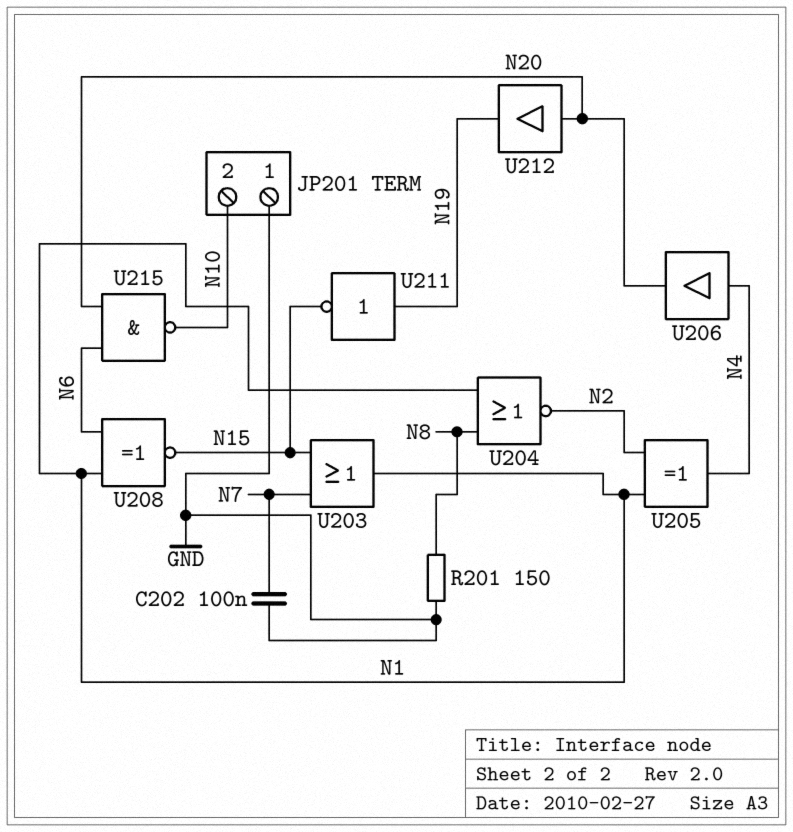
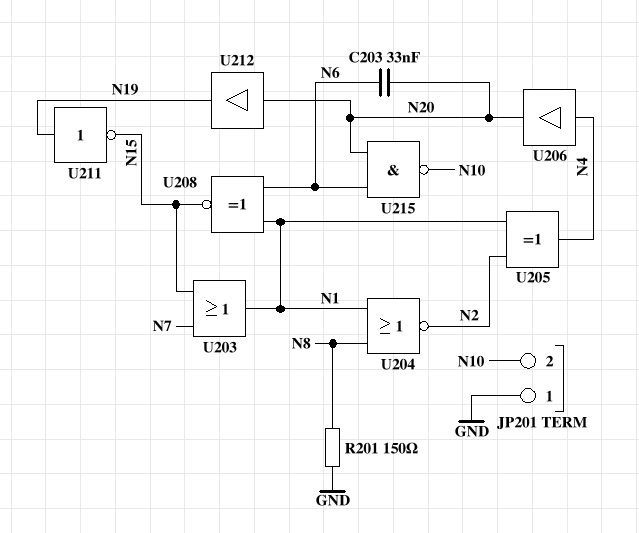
C202: 100nF (GND, N7) -> none
C203: none -> 33nF (N6, N20)

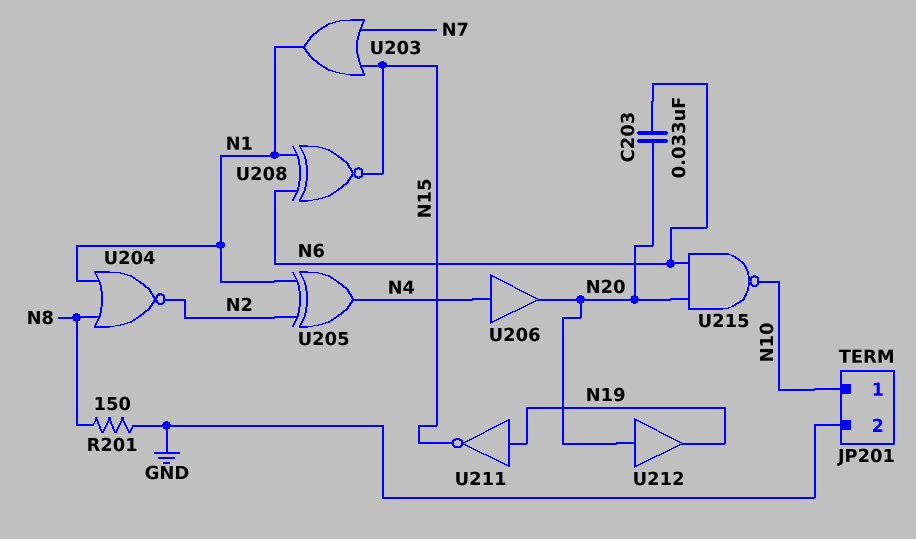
JP201 pin 1: GND -> N10
JP201 pin 2: N10 -> GND

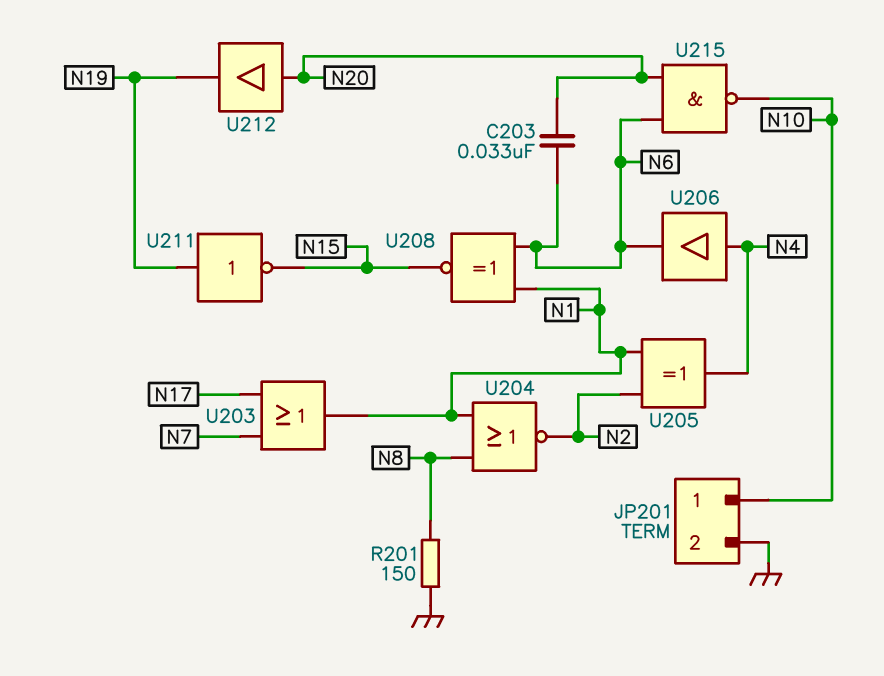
U203: OR (in N7, in N15, out N1) -> OR (in N7, in N17, out N1)
U206: buffer (in N4, out N20) -> buffer (in N4, out N6)

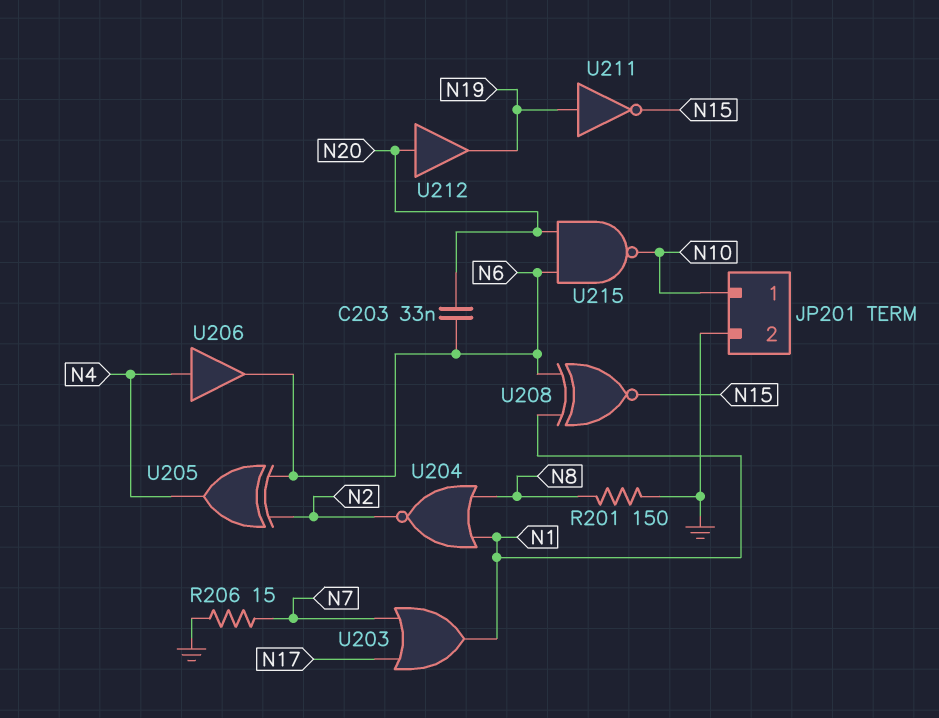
R206: none -> 15 (GND, N7)
U205: XOR (in N1, in N2, out N4) -> XOR (in N2, in N6, out N4)

